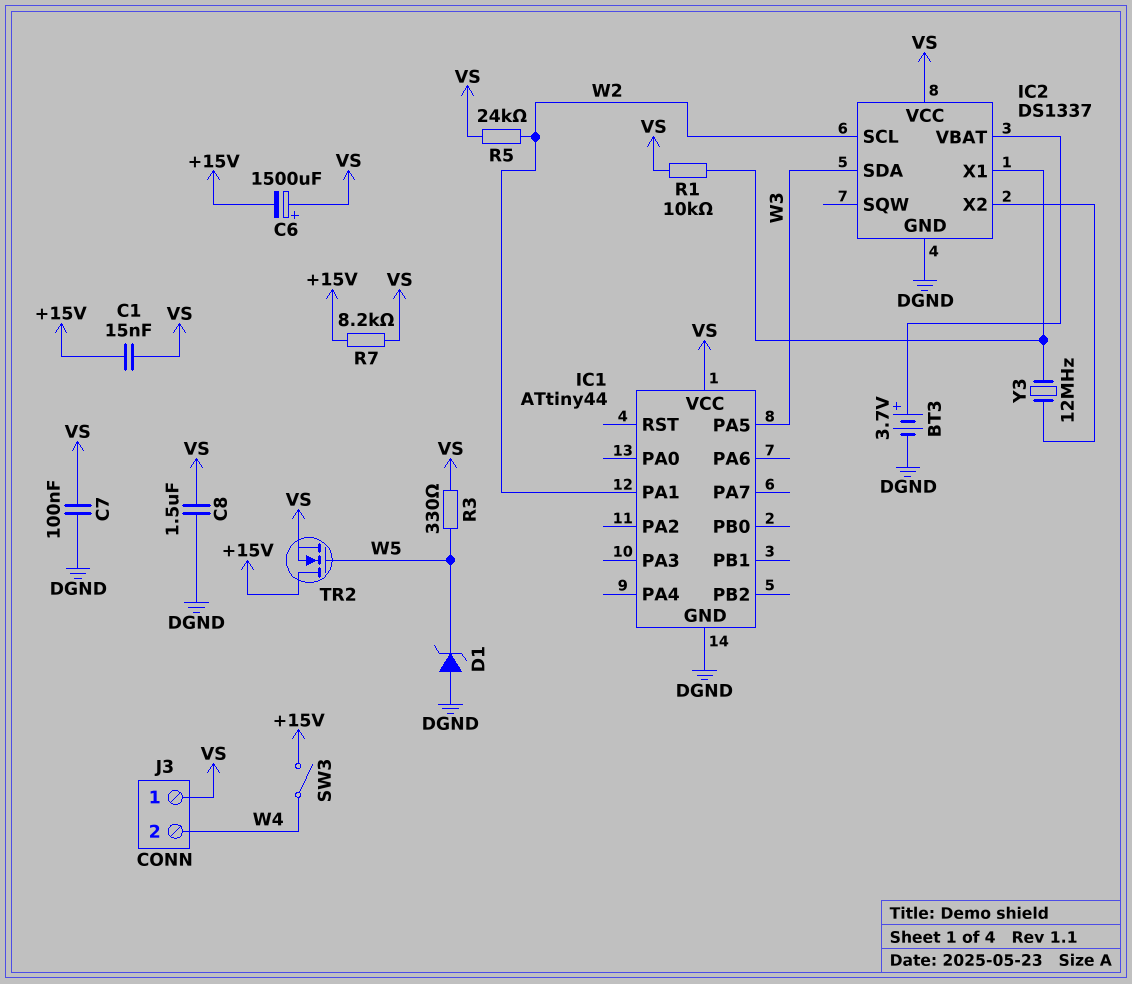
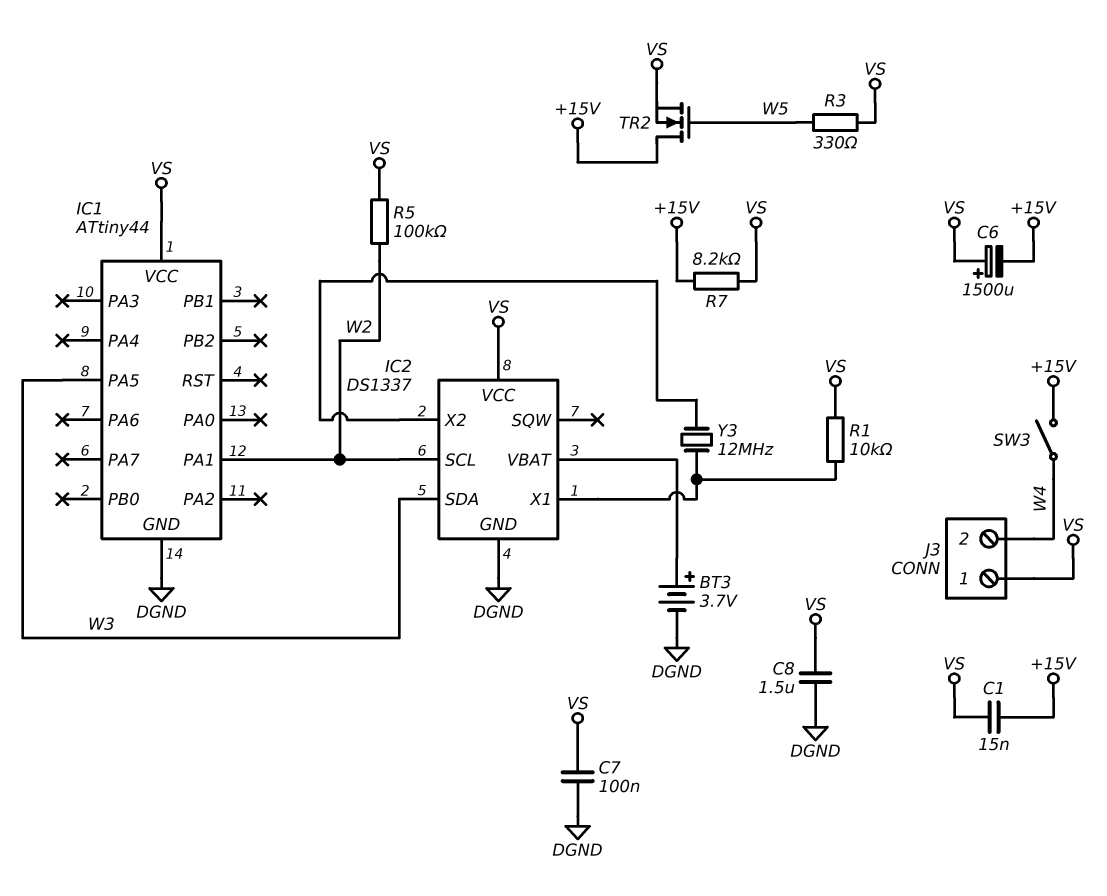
D1: zener (A DGND, K W5) -> none
R5: 24k (VS, W2) -> 100k (VS, W2)

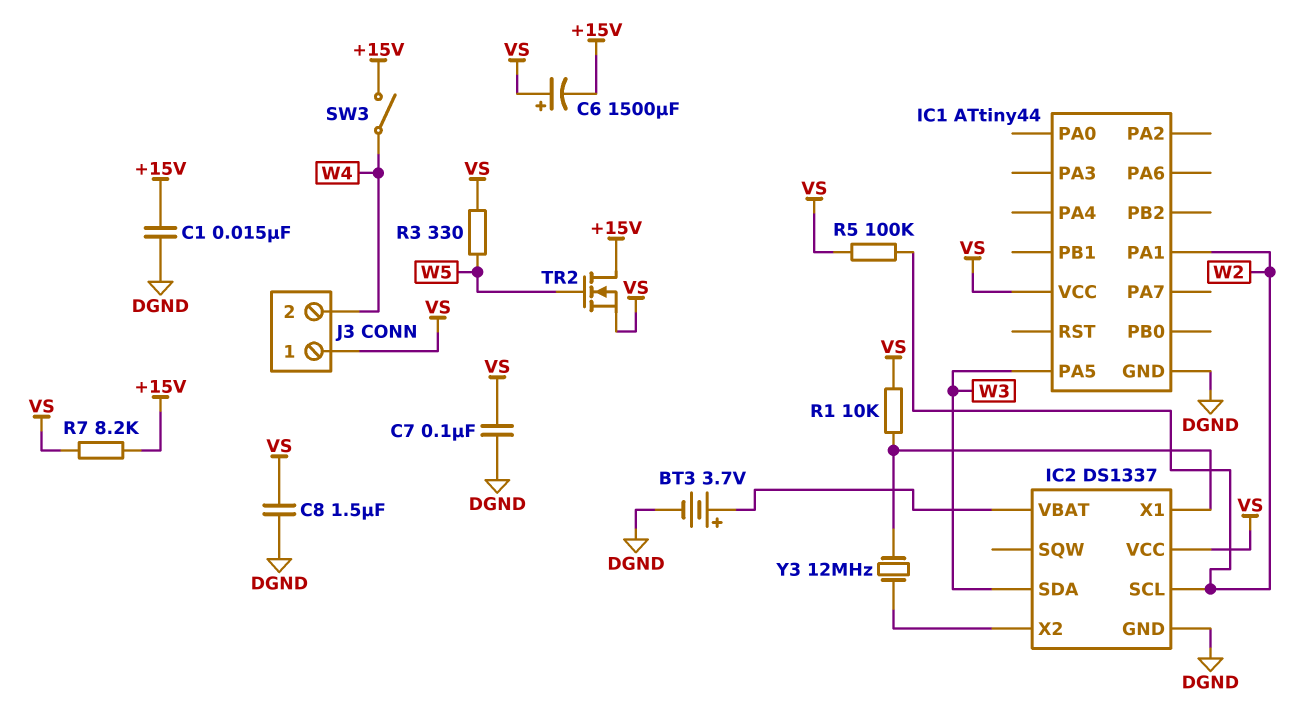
C1: 15nF (+15V, VS) -> 15nF (+15V, DGND)

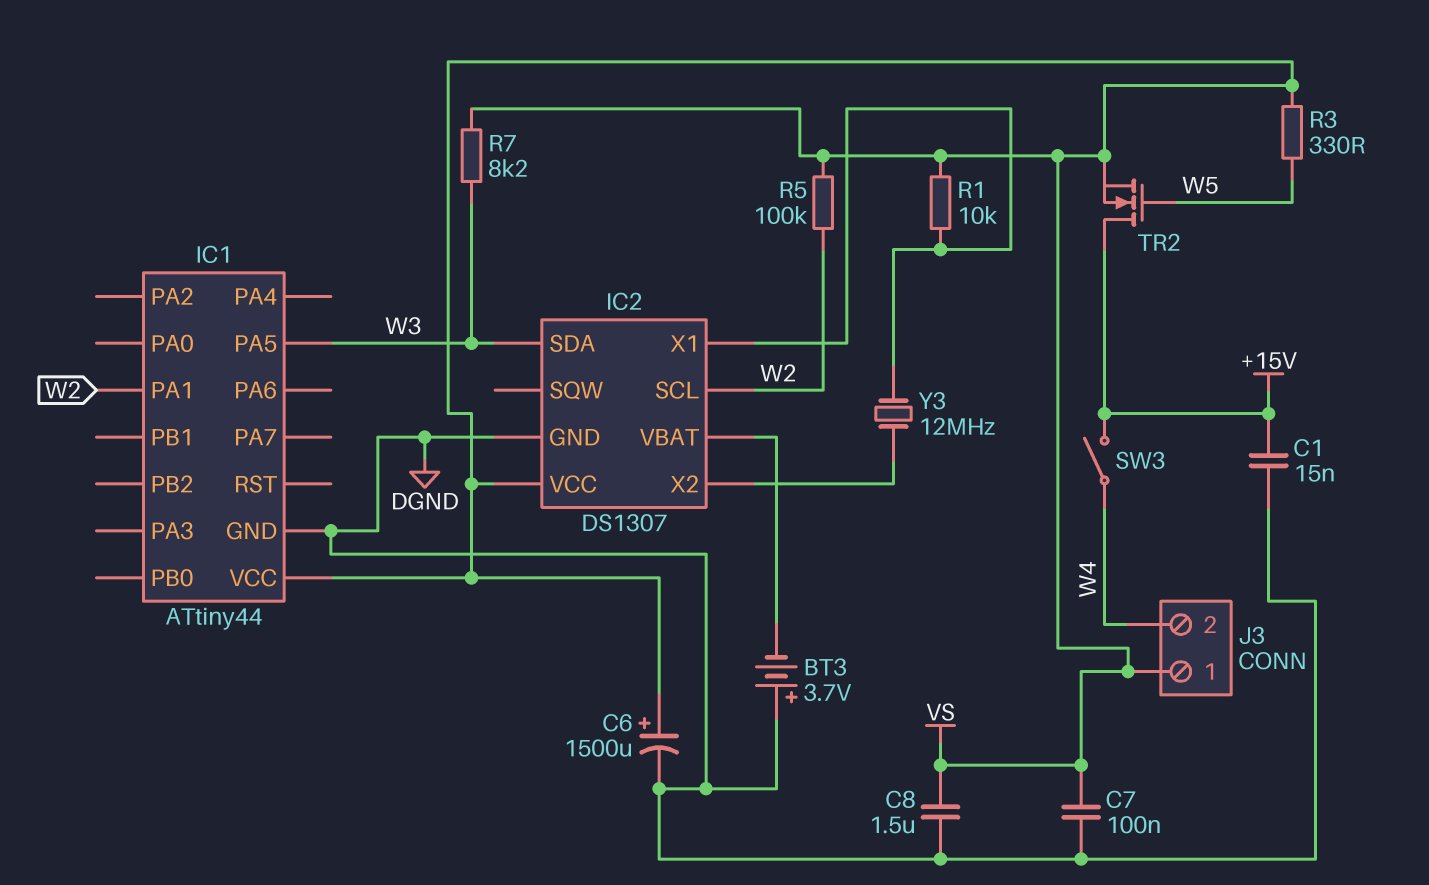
BT3: 3.7V (plus IC2/VBAT, minus DGND) -> 3.7V (plus DGND, minus IC2/VBAT)
C6: 1500uF (plus VS, minus +15V) -> 1500uF (plus VS, minus DGND)
IC2: DS1337 -> DS1307
R7: 8.2k (+15V, VS) -> 8.2k (VS, W3)

